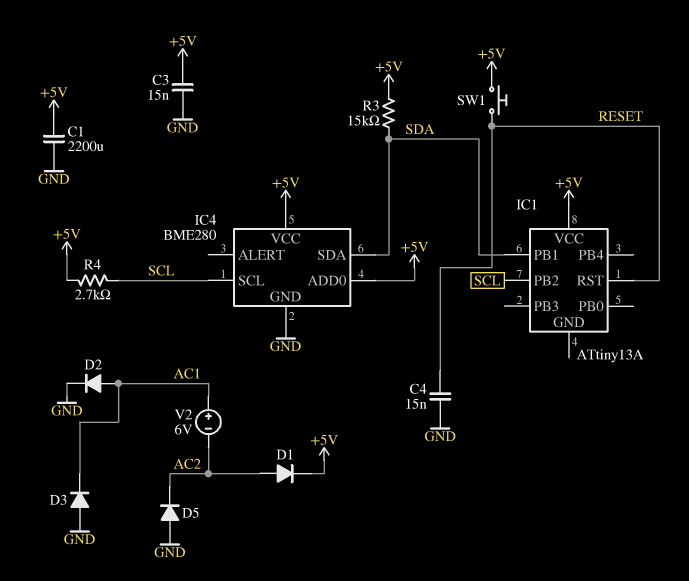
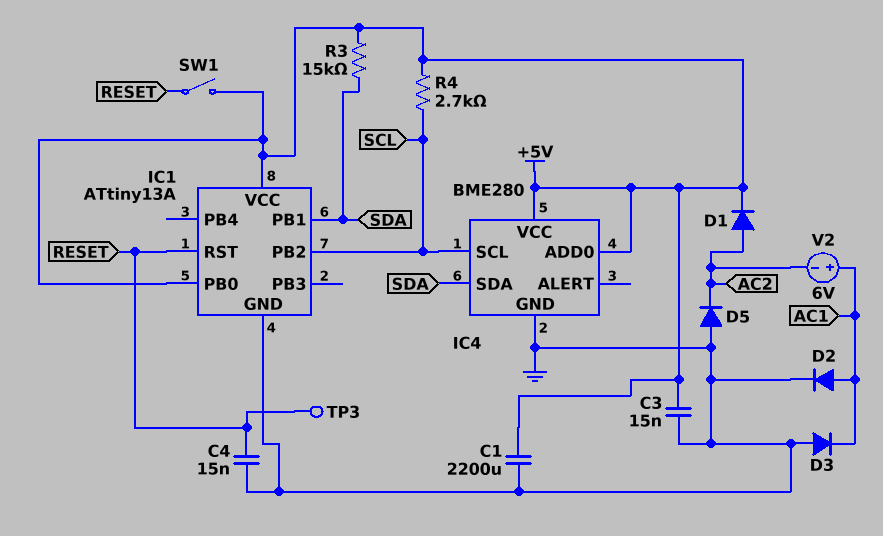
IC1 pin GND: none -> GND
IC1 pin PB0: none -> +5V
SW1: button (+5V, RESET) -> switch (+5V, RESET)
TP3: none -> test point (RESET)

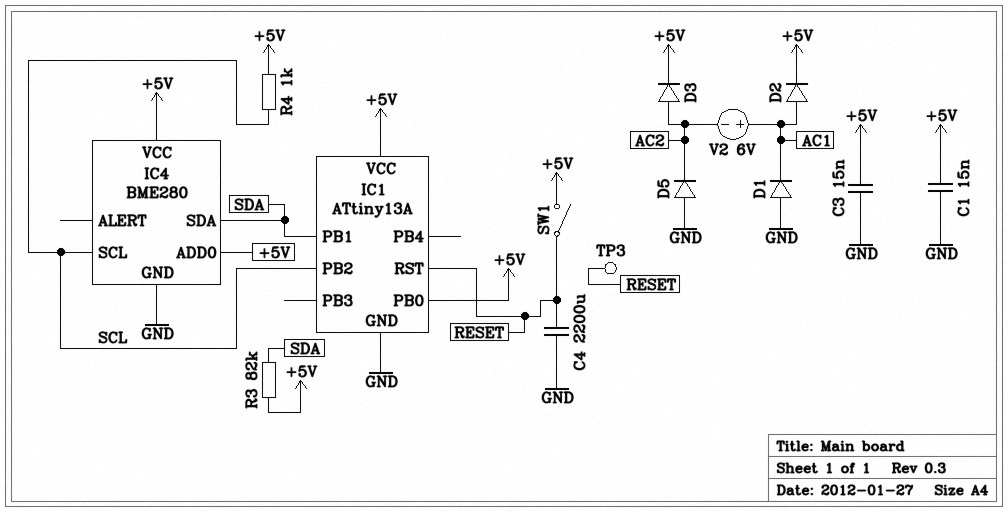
C1: 2200uF (+5V, GND) -> 15nF (+5V, GND)
C4: 15nF (GND, RESET) -> 2200uF (GND, RESET)
D1: diode (A AC2, K +5V) -> diode (A GND, K AC1)
D2: diode (A AC1, K GND) -> diode (A AC1, K +5V)
D3: diode (A GND, K AC1) -> diode (A AC2, K +5V)
R3: 15k (+5V, SDA) -> 82k (+5V, SDA)
R4: 2.7k (+5V, SCL) -> 1k (+5V, SCL)

